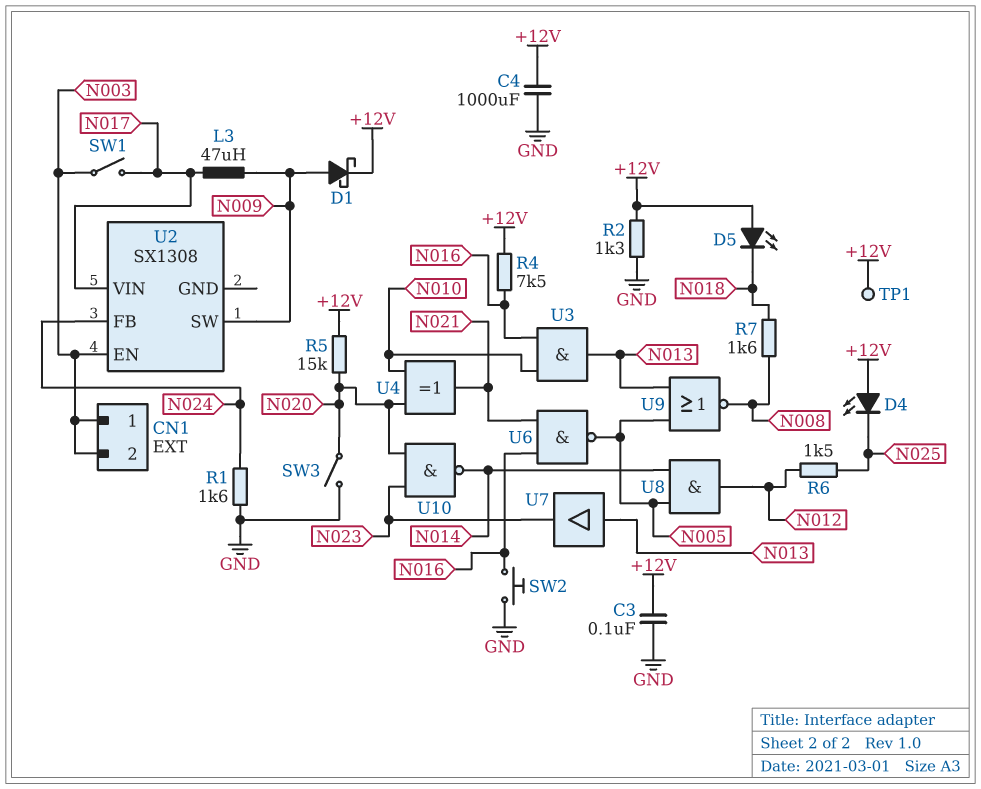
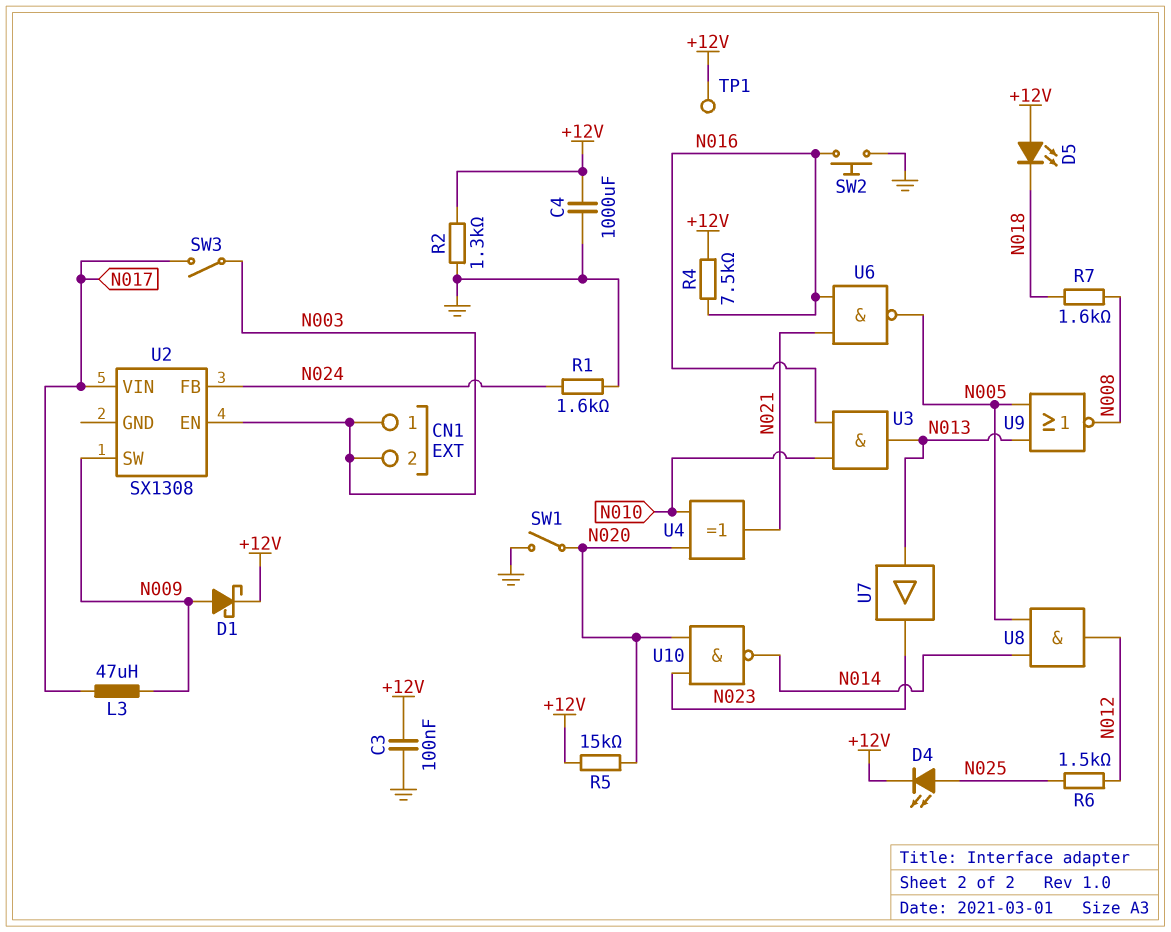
D4: LED (A +12V, K N025) -> LED (A N025, K +12V)
SW1: switch (N003, N017) -> switch (GND, N020)
SW3: switch (GND, N020) -> switch (N003, N017)

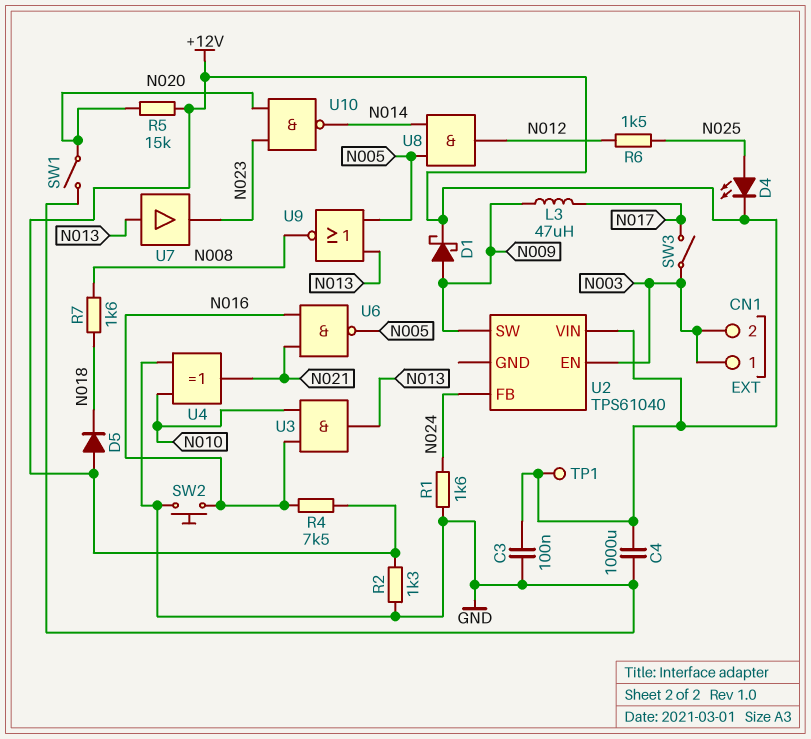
D5: LED (A +12V, K N018) -> diode (A +12V, K N018)
U2: SX1308 -> TPS61040
U2 pin VIN: N017 -> +12V
U4: XOR (in N010, in N020, out N021) -> XOR (in GND, in N010, out N021)

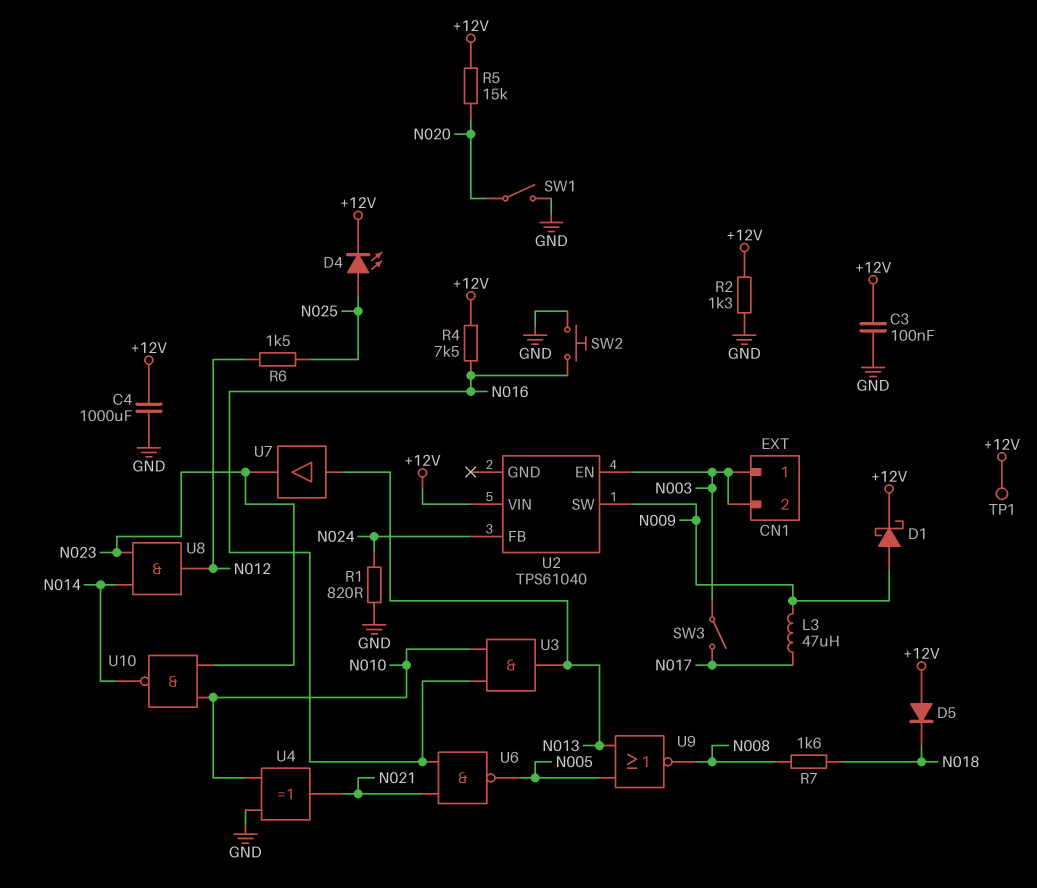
R1: 1.6k (GND, N024) -> 820 (GND, N024)
U8: AND (in N005, in N014, out N012) -> AND (in N014, in N023, out N012)
U10: NAND (in N020, in N023, out N014) -> NAND (in N010, in N023, out N014)

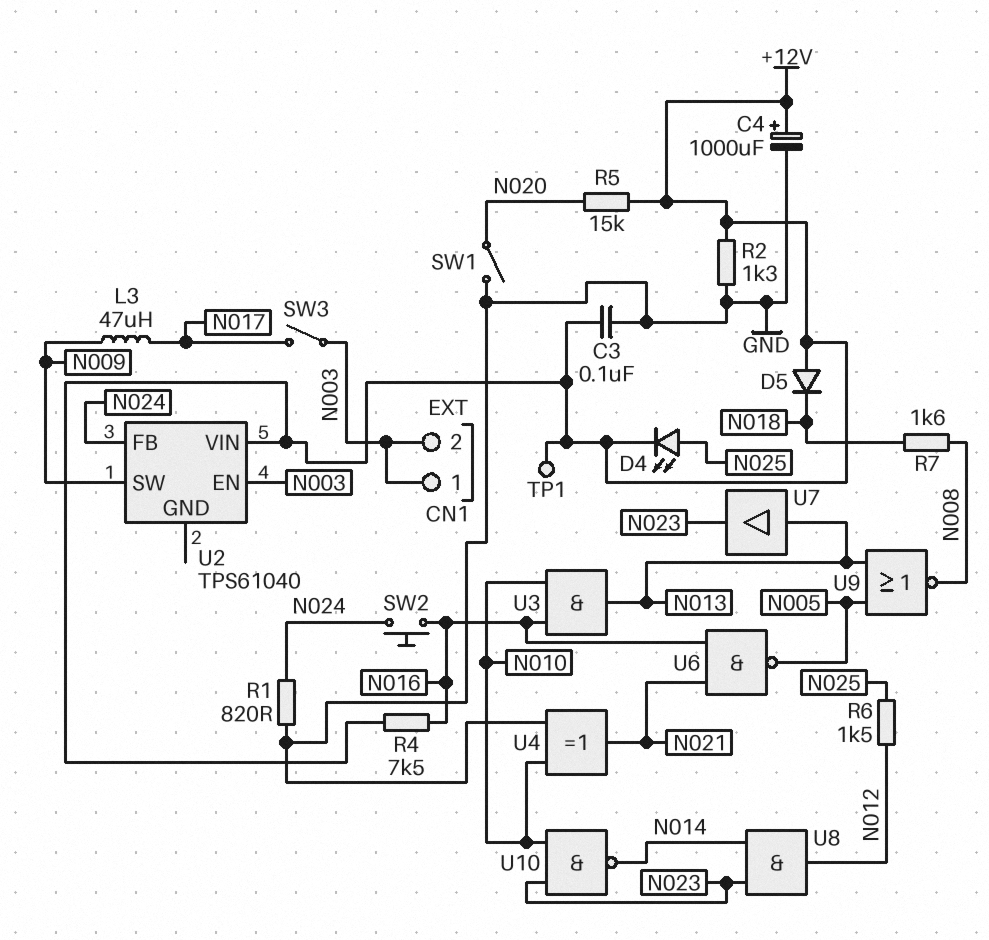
C4: 1000uF (+12V, GND) -> 1000uF (plus +12V, minus GND)
D1: schottky (A N009, K +12V) -> none
SW2: button (GND, N016) -> button (N016, N024)

